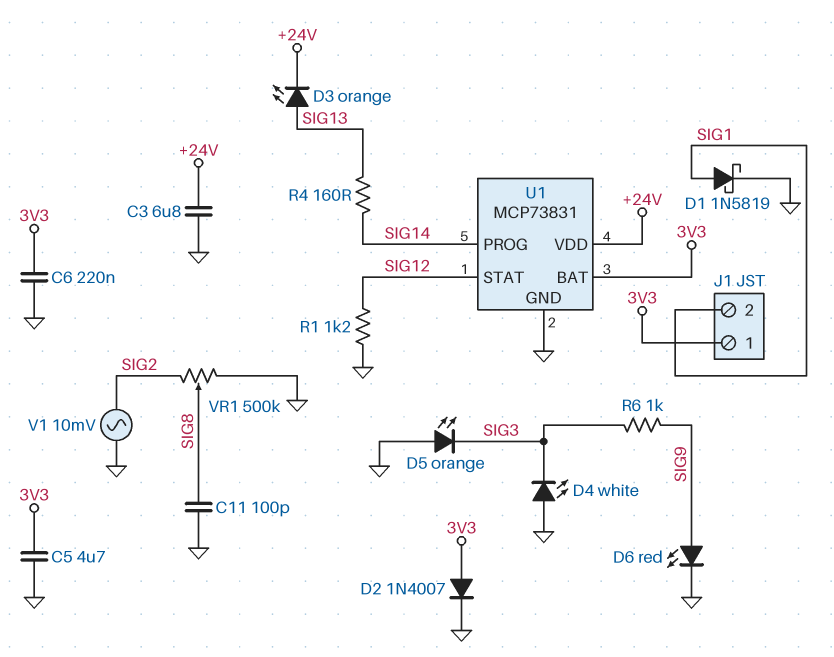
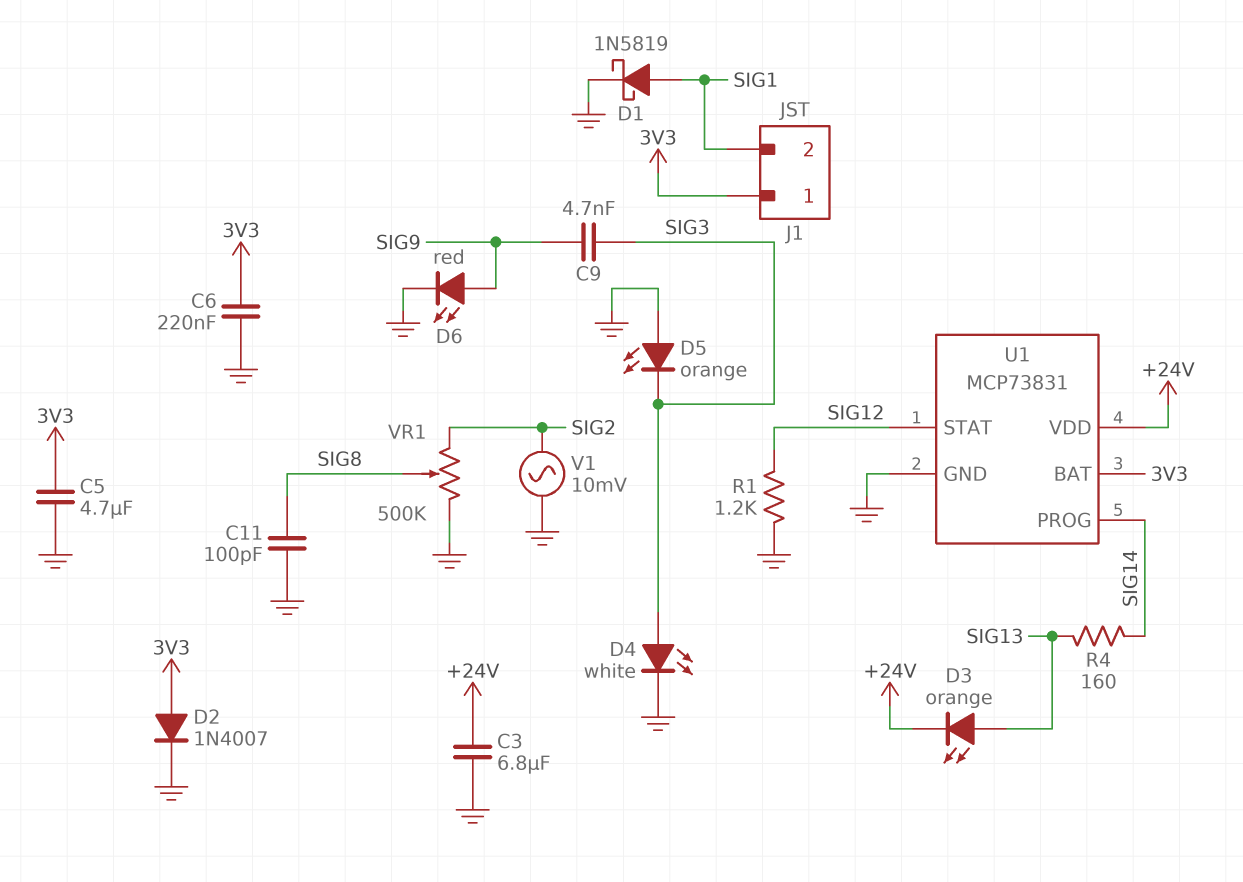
C9: none -> 4.7nF (SIG3, SIG9)
D4: LED white (A GND, K SIG3) -> LED white (A SIG3, K GND)
R6: 1k (SIG3, SIG9) -> none

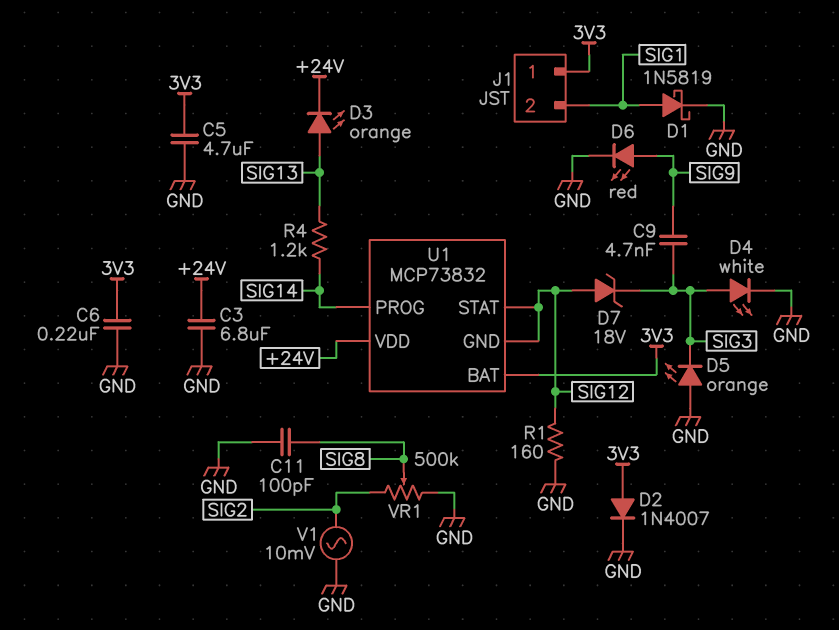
D7: none -> zener 18V (A SIG12, K SIG3)
R1: 1.2k (GND, SIG12) -> 160 (GND, SIG12)
R4: 160 (SIG13, SIG14) -> 1.2k (SIG13, SIG14)
U1: MCP73831 -> MCP73832
U1 pin GND: GND -> SIG12

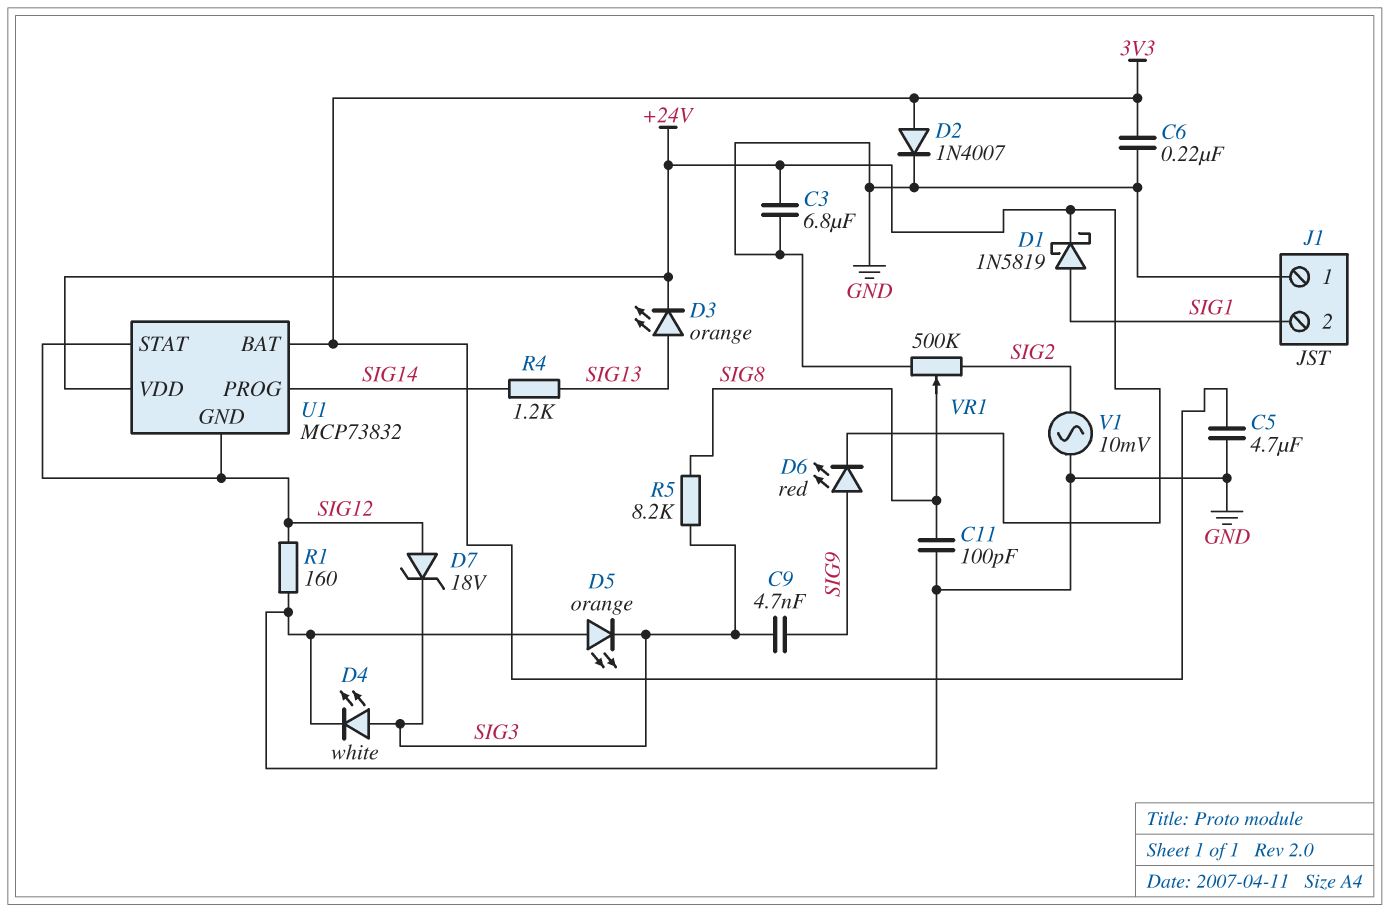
D1: schottky 1N5819 (A SIG1, K GND) -> schottky 1N5819 (A SIG1, K +24V)
D6: LED red (A SIG9, K GND) -> LED red (A SIG9, K +24V)
J1 pin 1: 3V3 -> GND
R5: none -> 8.2k (SIG3, SIG8)

